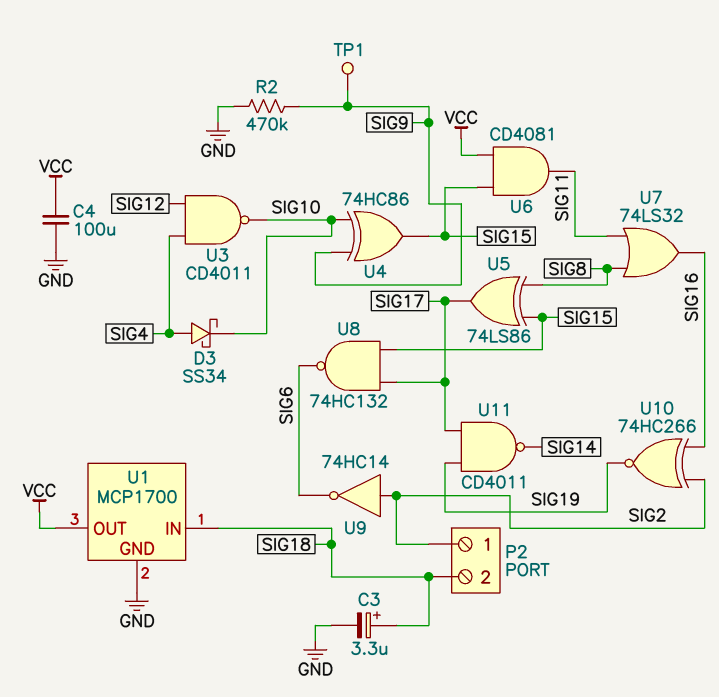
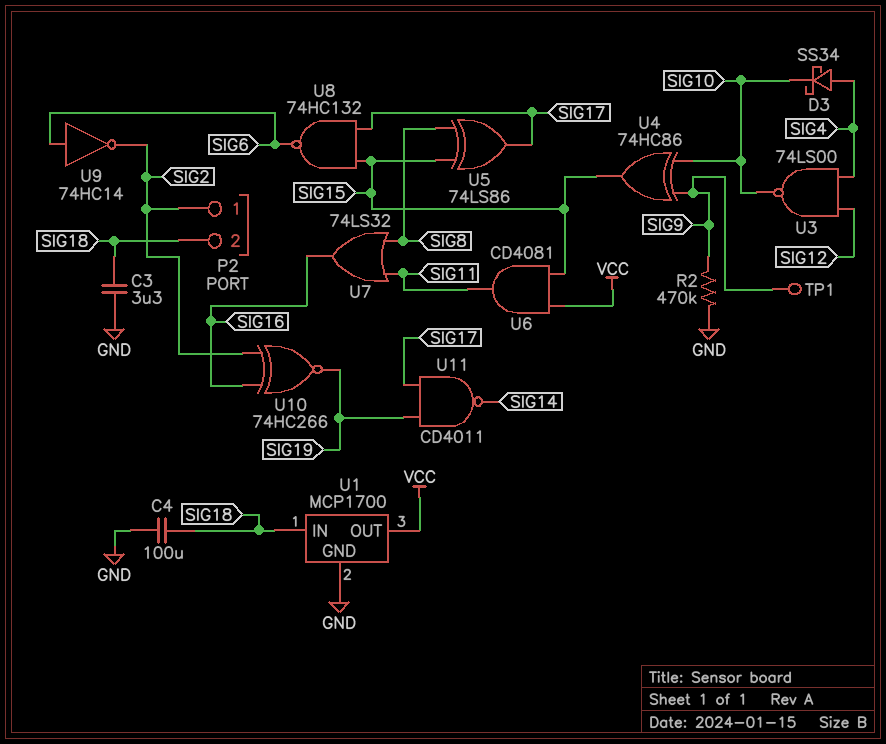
C3: 3.3uF (plus SIG18, minus GND) -> 3.3uF (GND, SIG18)
C4: 100uF (GND, VCC) -> 100uF (GND, SIG18)
U3: NAND CD4011 (in SIG4, in SIG12, out SIG10) -> NAND 74LS00 (in SIG4, in SIG12, out SIG10)
U9: NOT 74HC14 (in SIG2, out SIG6) -> NOT 74HC14 (in SIG6, out SIG2)

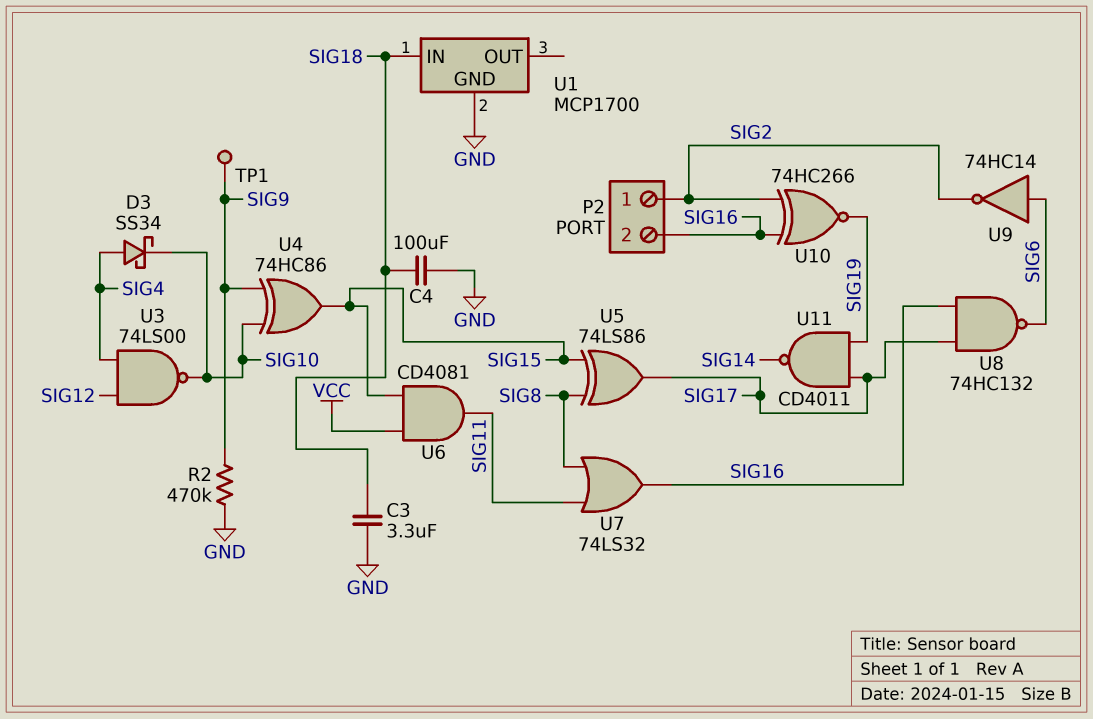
P2 pin 2: SIG18 -> SIG16
U1 pin OUT: VCC -> none
U8: NAND 74HC132 (in SIG15, in SIG17, out SIG6) -> NAND 74HC132 (in SIG16, in SIG17, out SIG6)

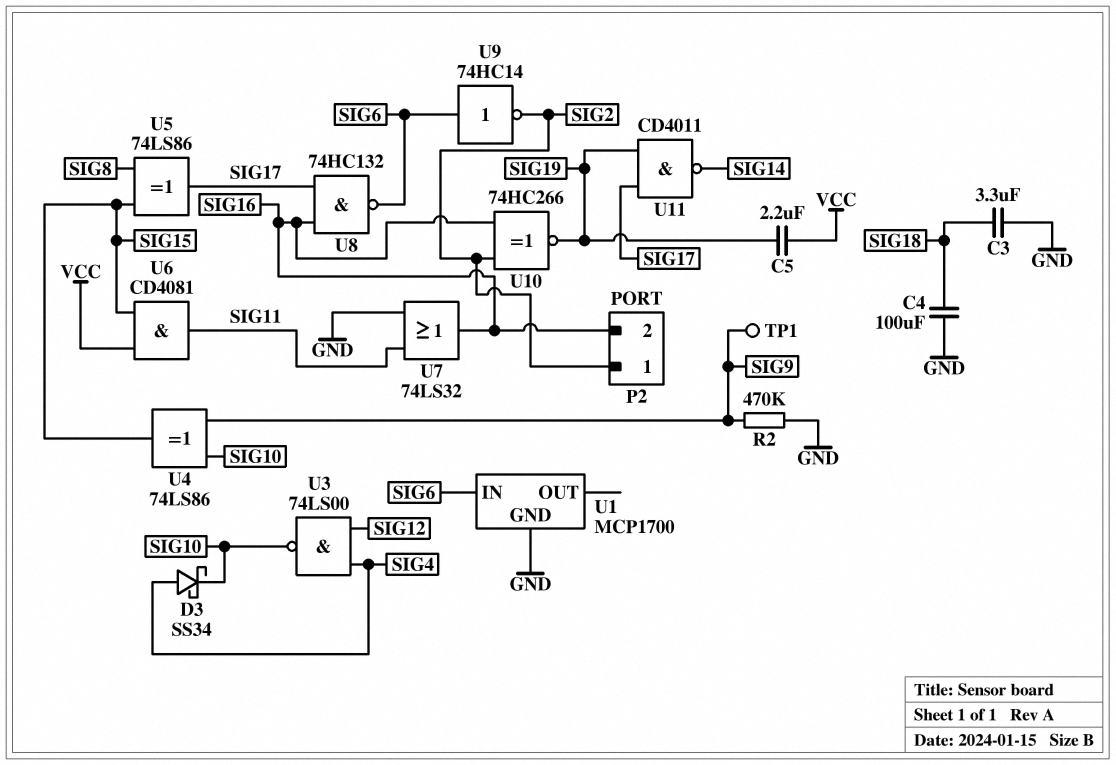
C5: none -> 2.2uF (SIG19, VCC)
U1 pin IN: SIG18 -> SIG6
U4: XOR 74HC86 (in SIG9, in SIG10, out SIG15) -> XOR 74LS86 (in SIG9, in SIG10, out SIG15)
U7: OR 74LS32 (in SIG8, in SIG11, out SIG16) -> OR 74LS32 (in GND, in SIG11, out SIG16)

